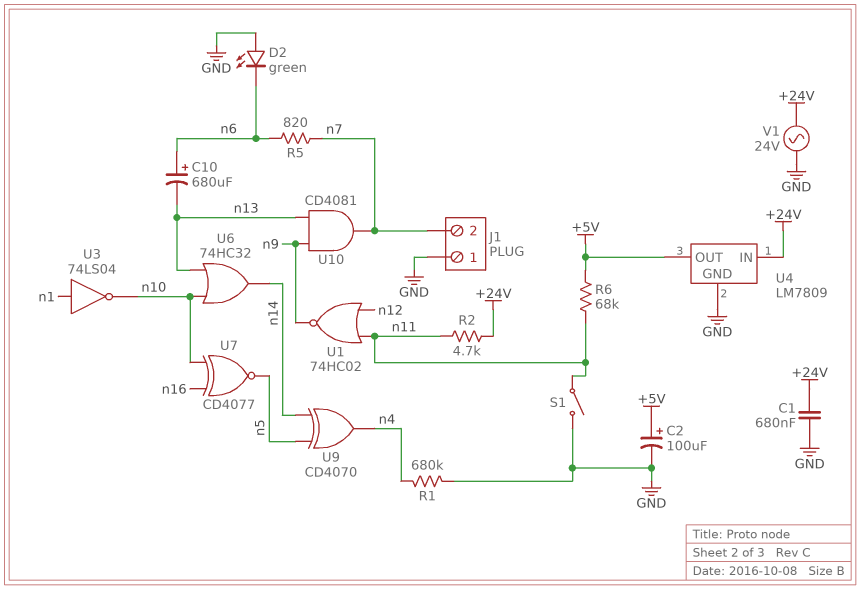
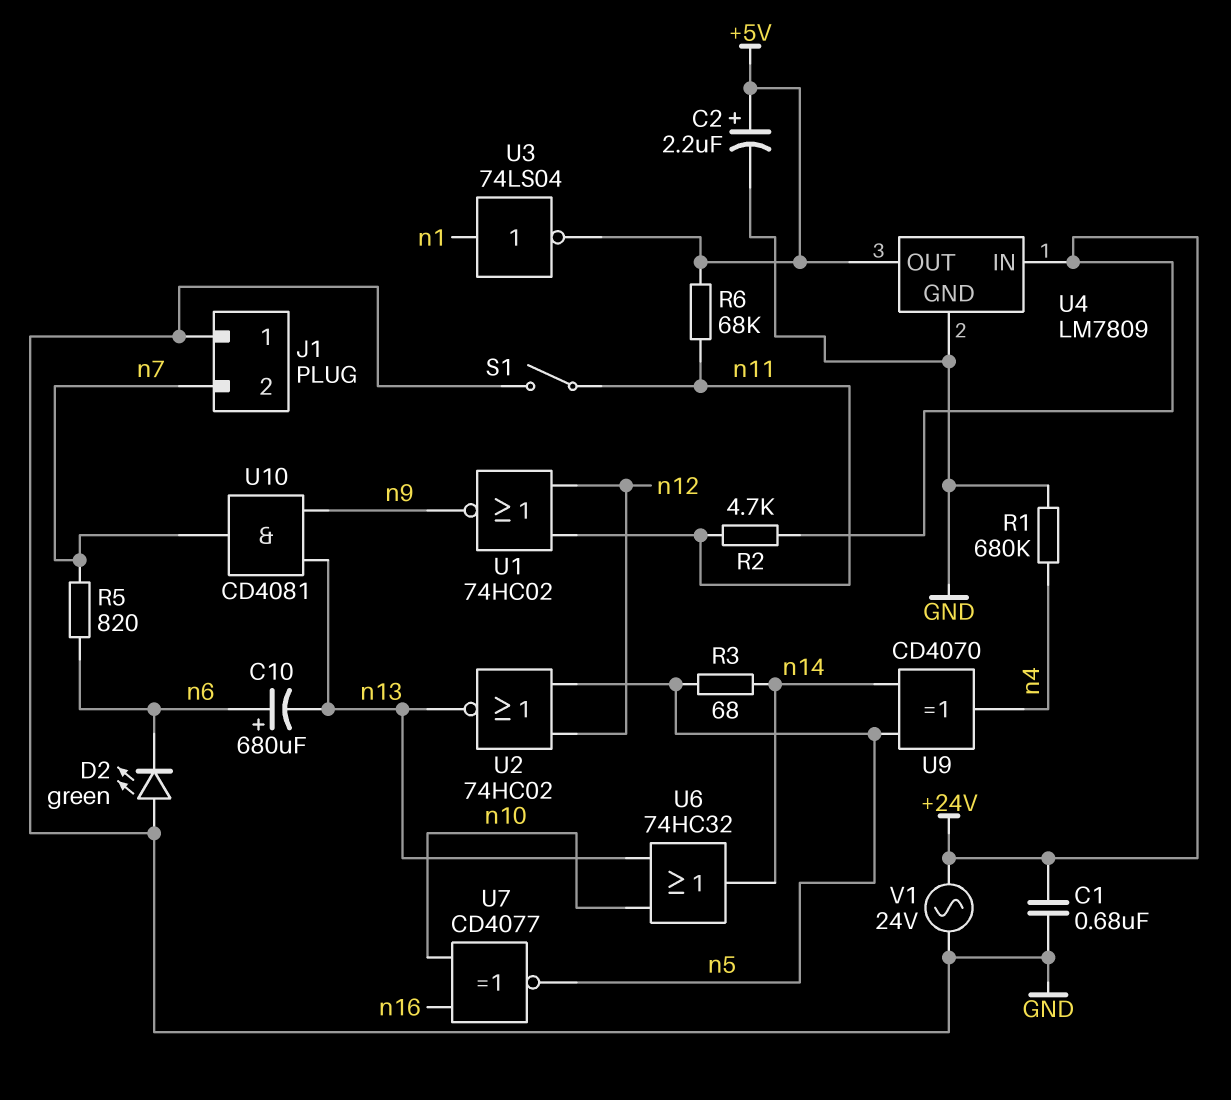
C2: 100uF (plus +5V, minus GND) -> 2.2uF (plus +5V, minus GND)
R3: none -> 68 (n5, n14)
U2: none -> NOR 74HC02 (in n5, in n12, out n13)
U3: NOT 74LS04 (in n1, out n10) -> NOT 74LS04 (in n1, out +5V)

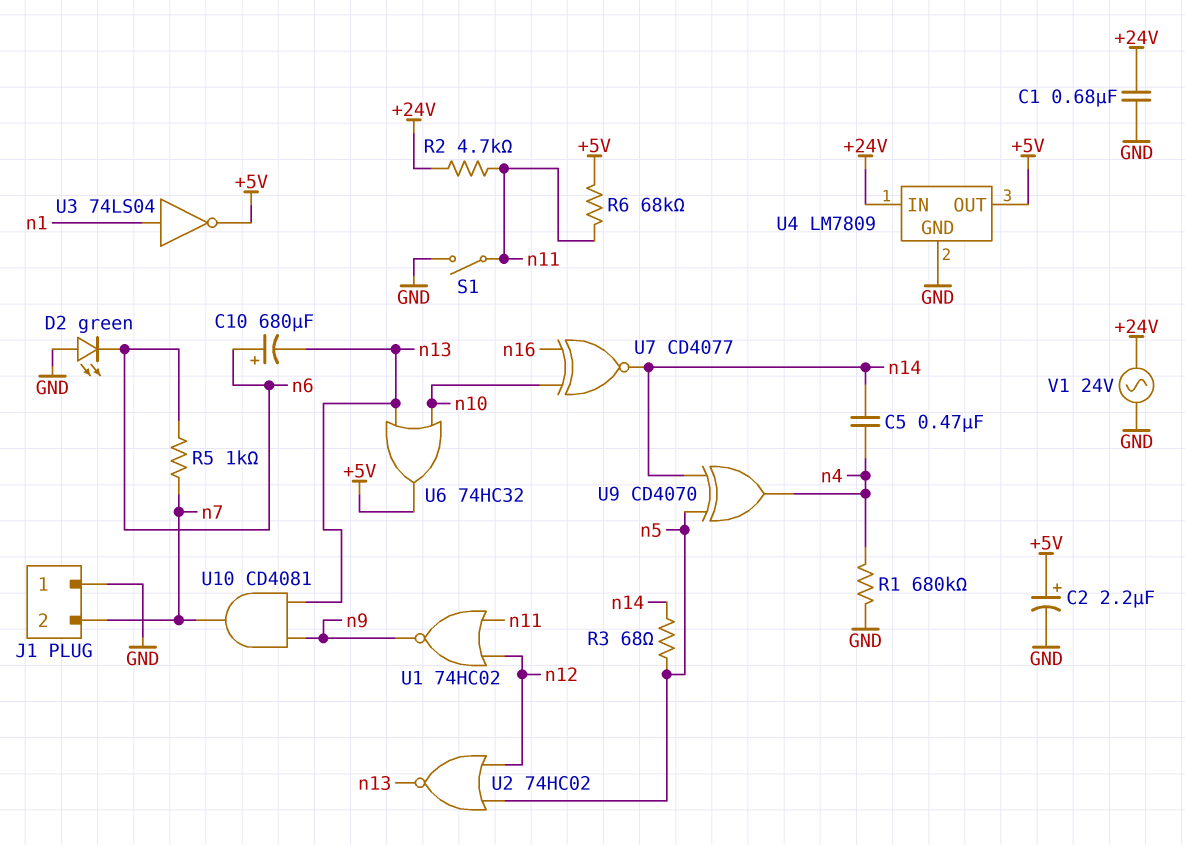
C5: none -> 470nF (n4, n14)
R5: 820 (n6, n7) -> 1k (n6, n7)
U6: OR 74HC32 (in n10, in n13, out n14) -> OR 74HC32 (in n10, in n13, out +5V)
U7: XNOR CD4077 (in n10, in n16, out n5) -> XNOR CD4077 (in n10, in n16, out n14)

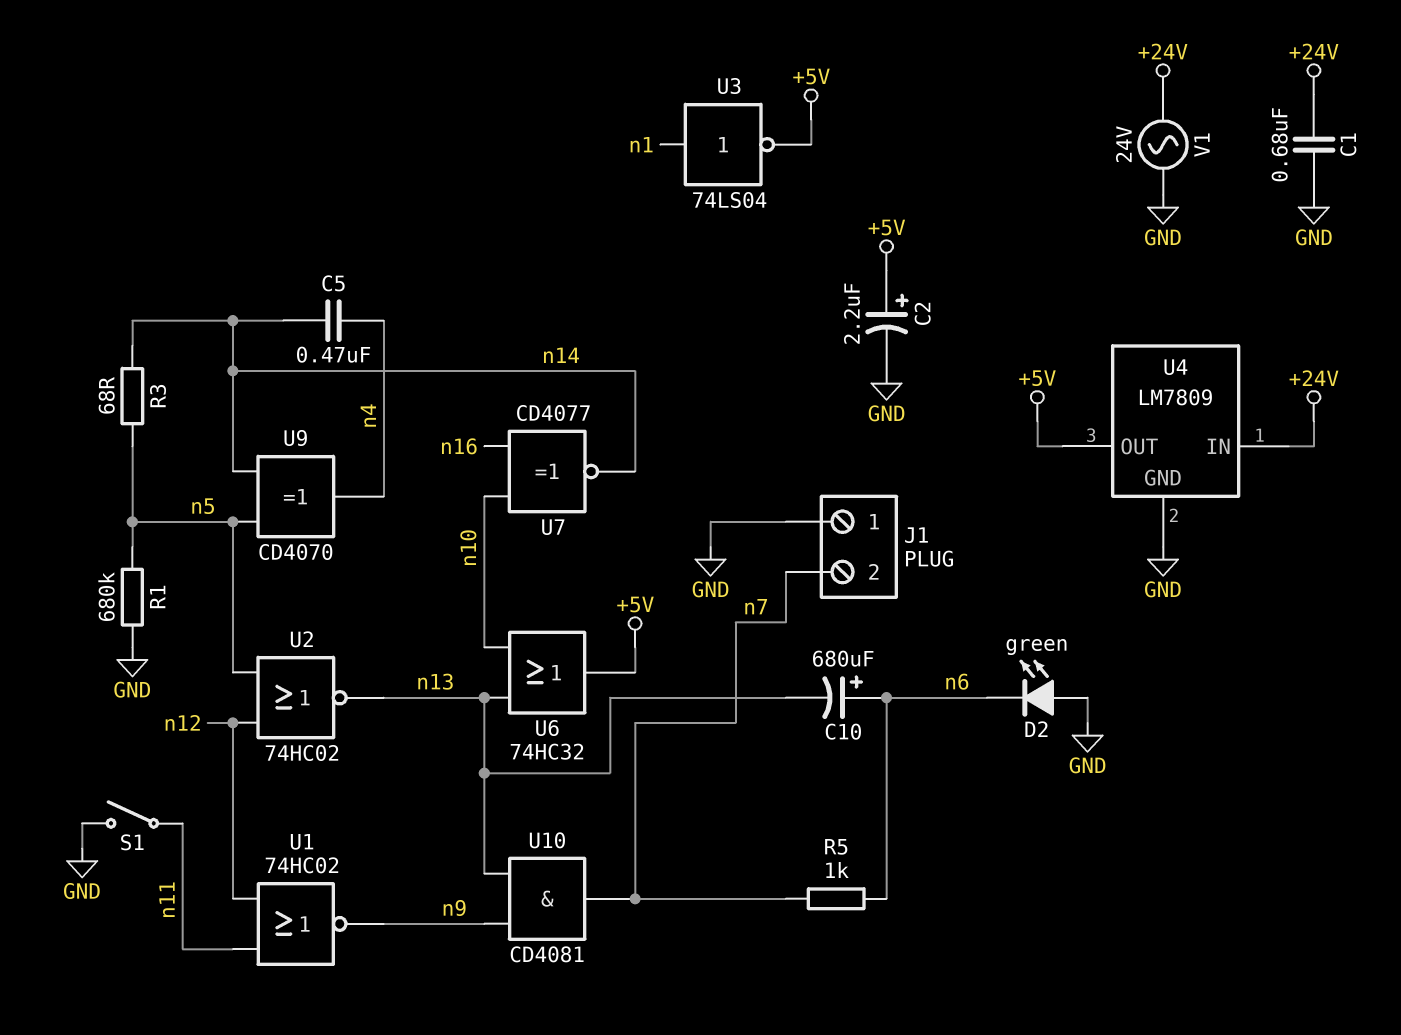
R1: 680k (GND, n4) -> 680k (GND, n5)
R2: 4.7k (+24V, n11) -> none
R6: 68k (+5V, n11) -> none

